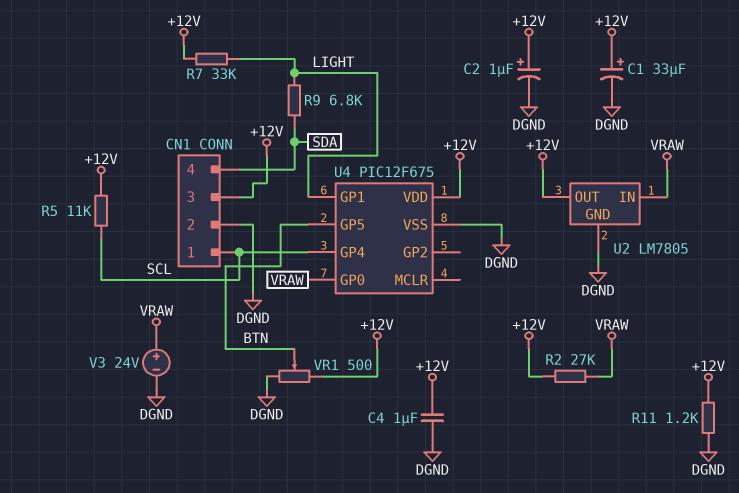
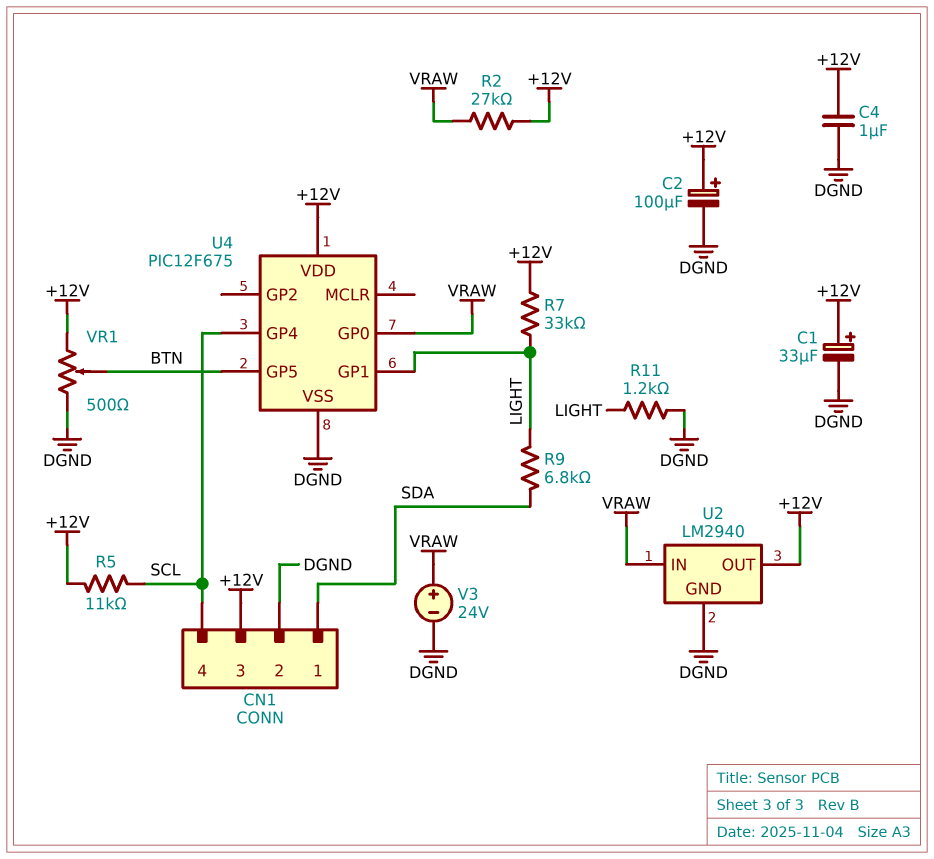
C2: 1uF (plus +12V, minus DGND) -> 100uF (plus +12V, minus DGND)
CN1 pin 1: SCL -> SDA
CN1 pin 4: SDA -> SCL
R11: 1.2k (+12V, DGND) -> 1.2k (DGND, LIGHT)
U2: LM7805 -> LM2940

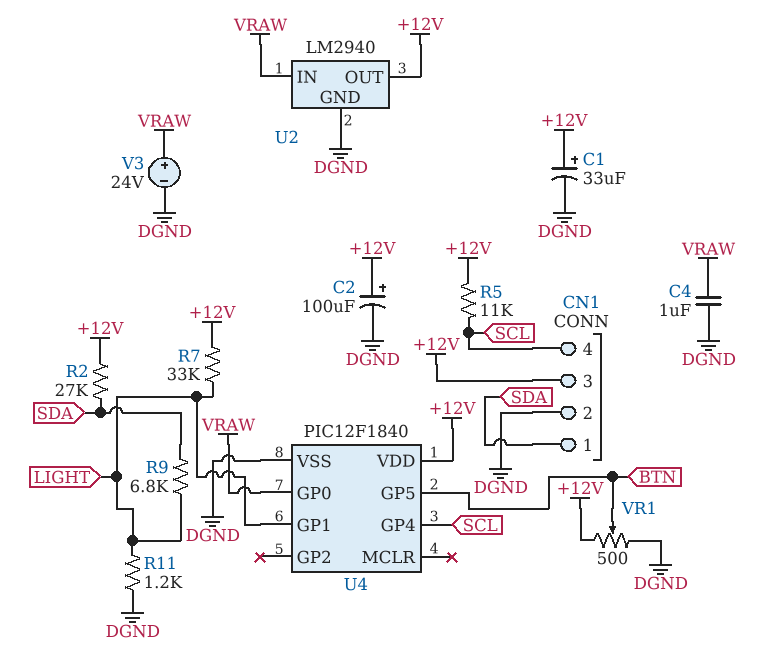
C4: 1uF (+12V, DGND) -> 1uF (DGND, VRAW)
R2: 27k (+12V, VRAW) -> 27k (+12V, SDA)
U4: PIC12F675 -> PIC12F1840

